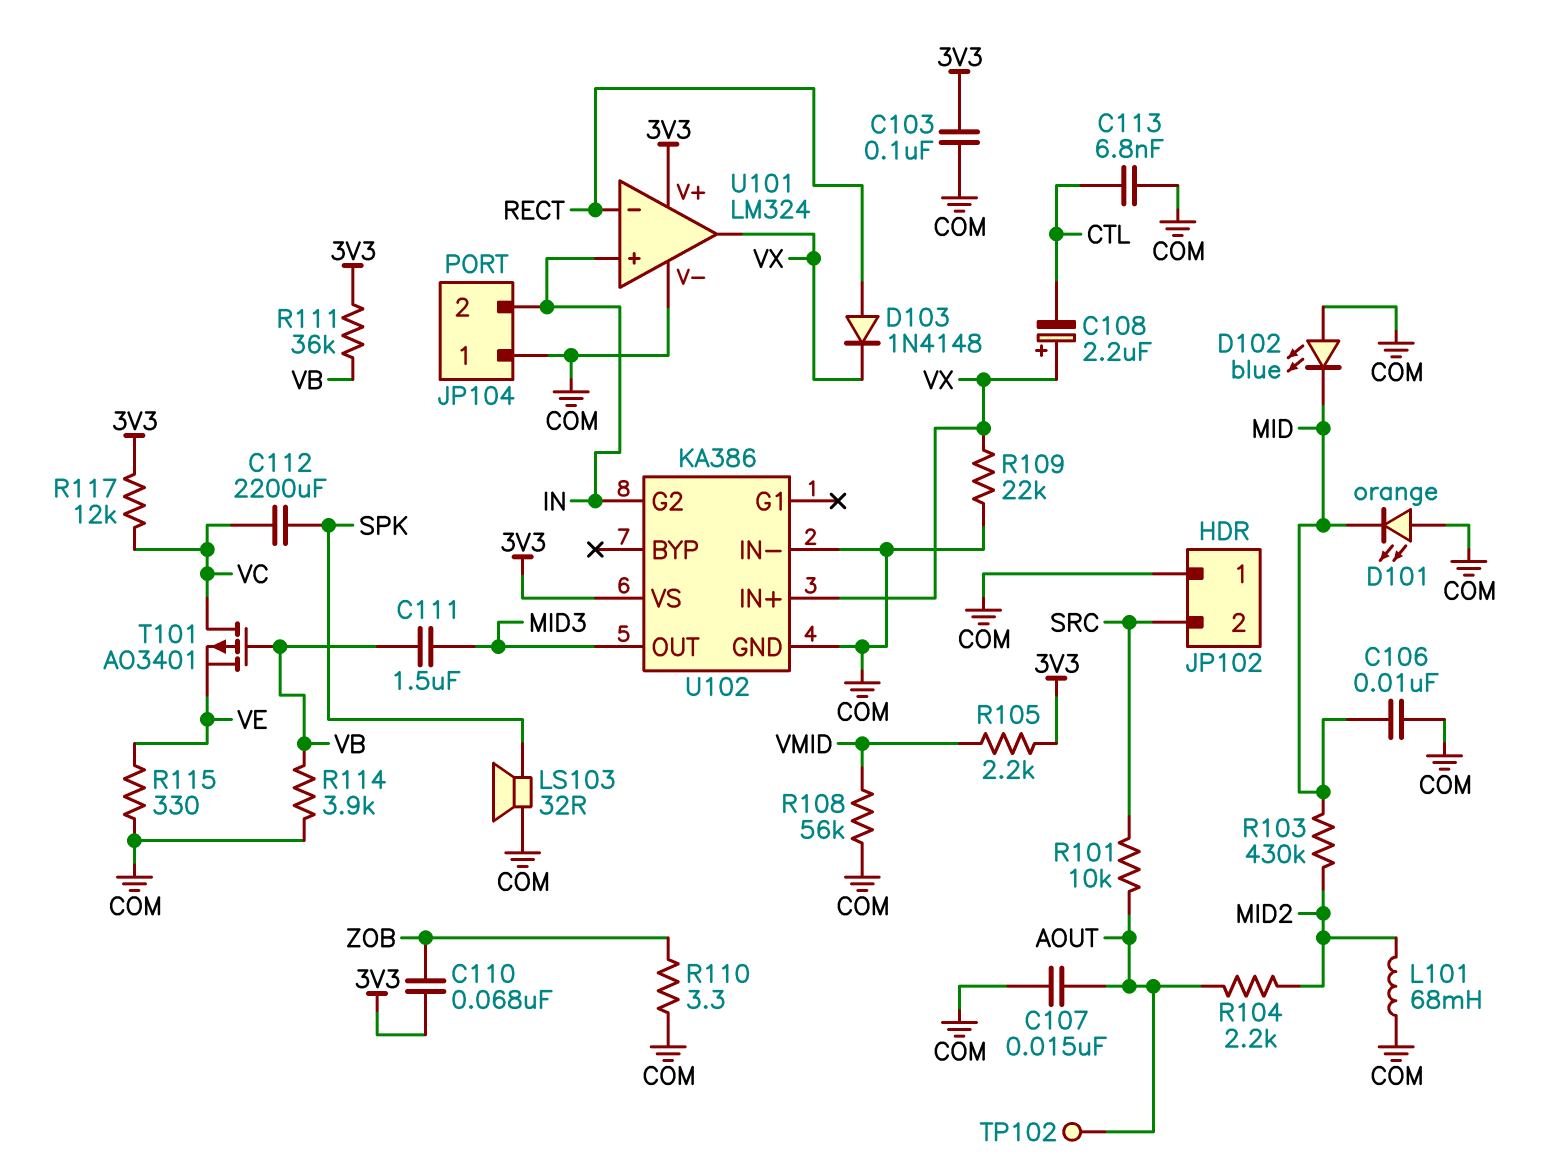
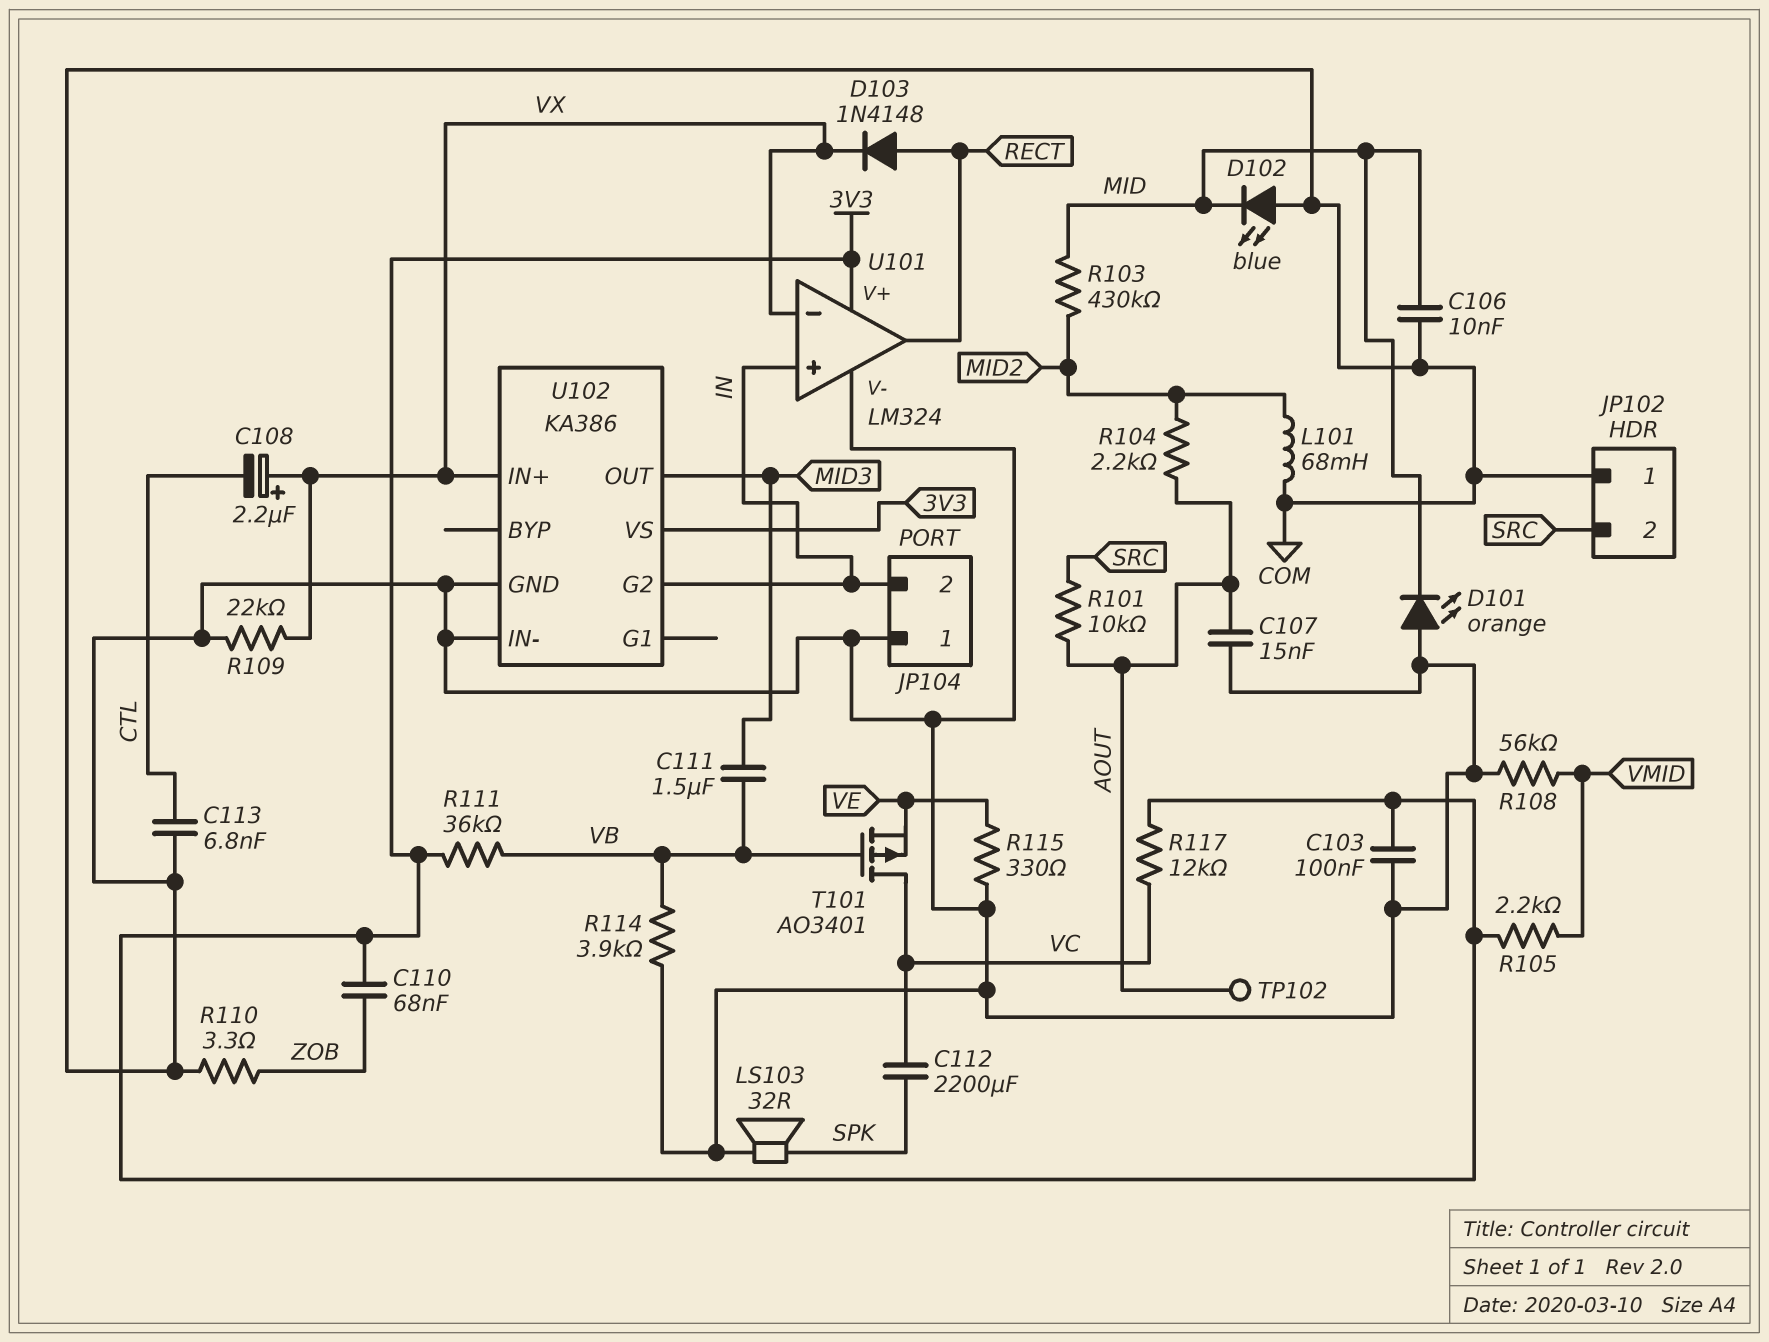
U101 pin in-: RECT -> VX
U101 pin out: VX -> RECT

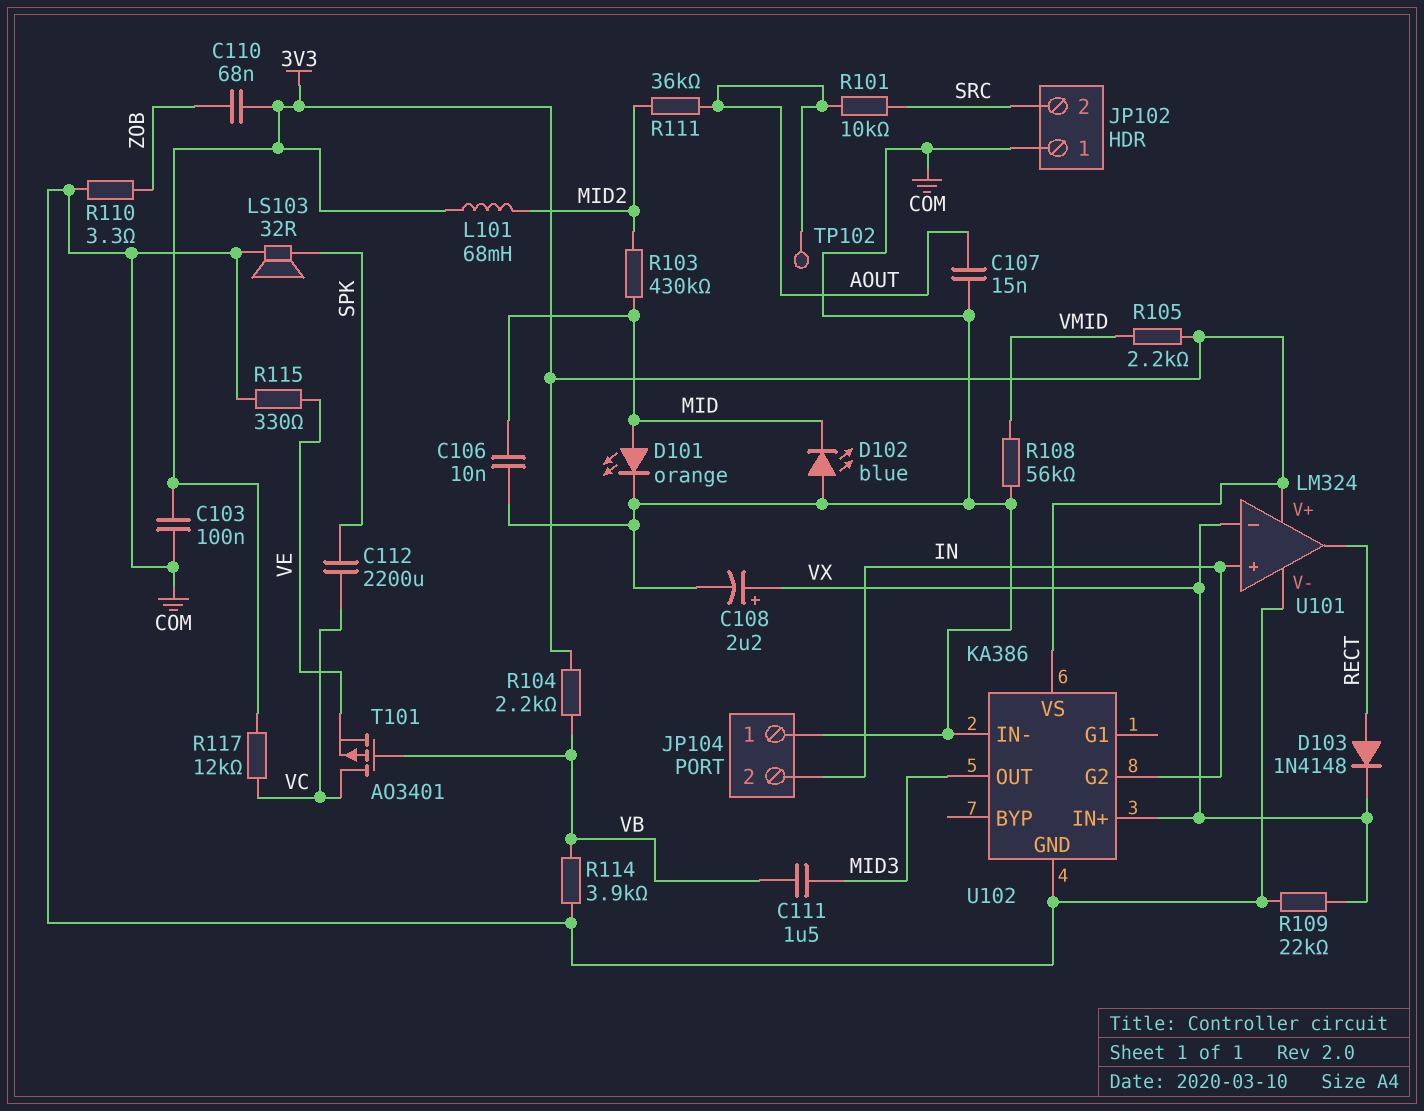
C108: 2.2uF (plus VX, minus CTL) -> 2.2uF (plus VX, minus COM)
C113: 6.8nF (COM, CTL) -> none
D101: LED orange (A COM, K MID) -> LED orange (A MID, K COM)
L101: 68mH (COM, MID2) -> 68mH (3V3, MID2)
R104: 2.2k (AOUT, MID2) -> 2.2k (3V3, VB)
R111: 36k (3V3, VB) -> 36k (AOUT, MID2)

